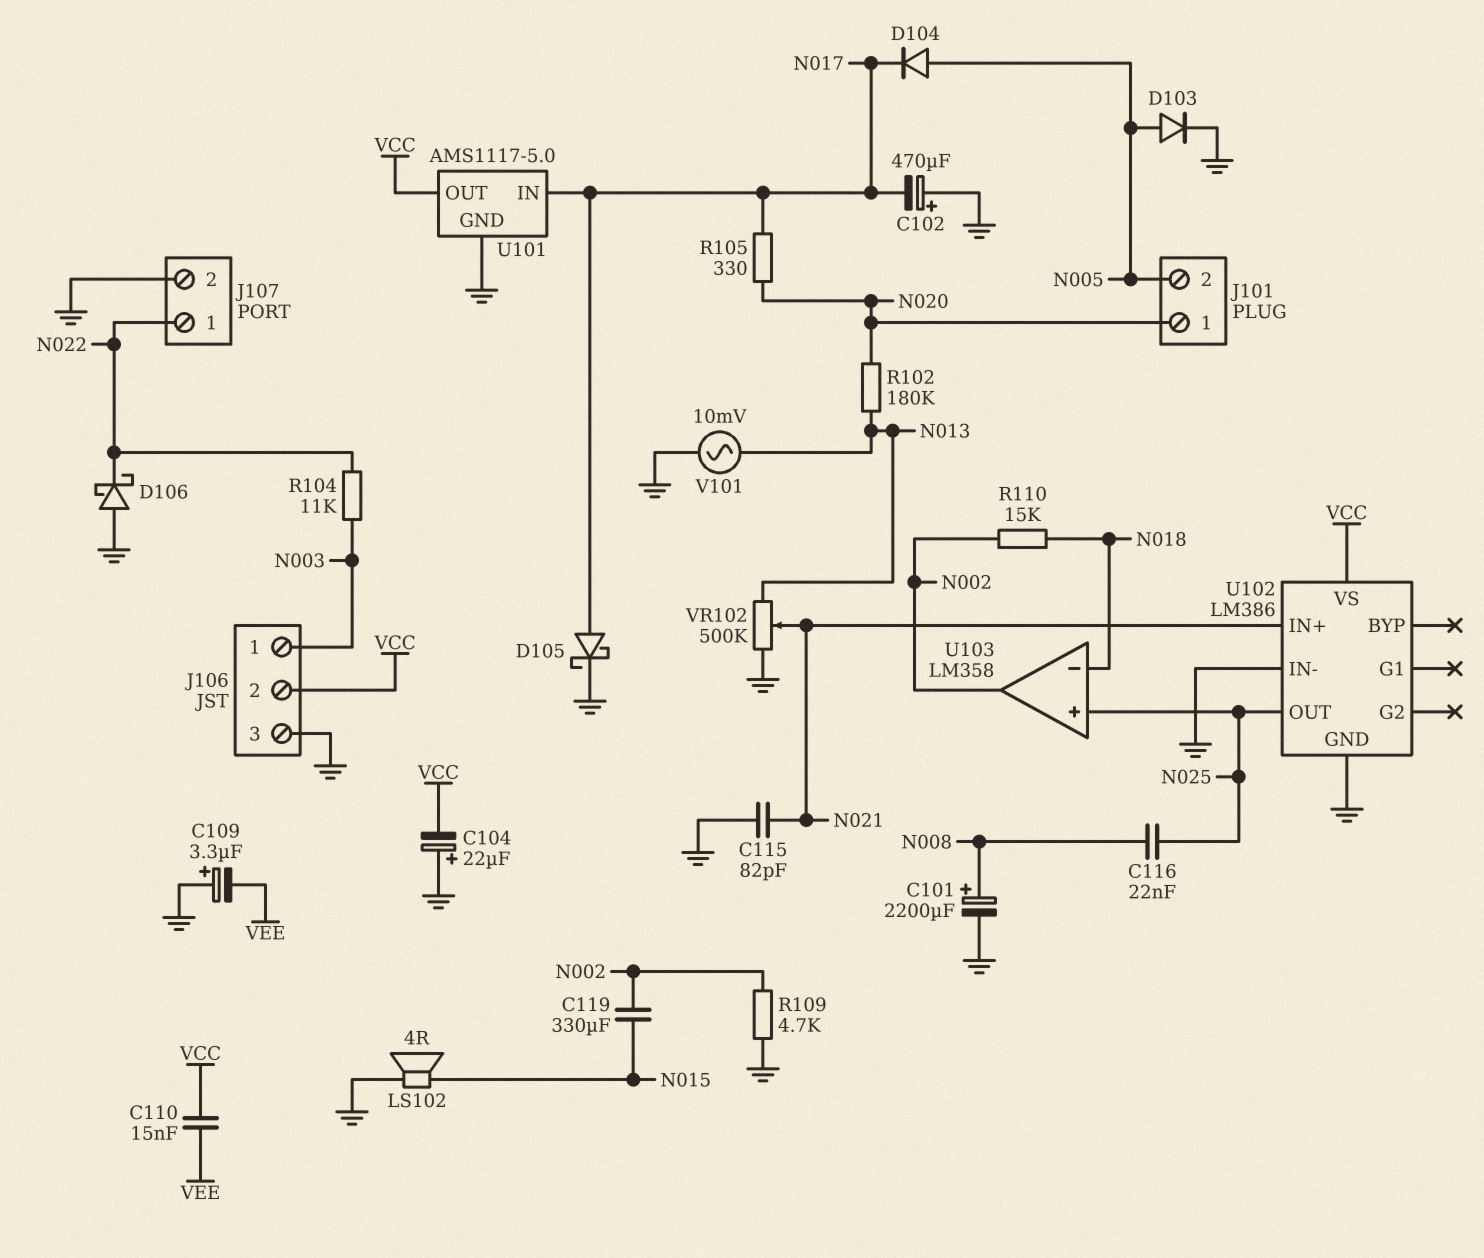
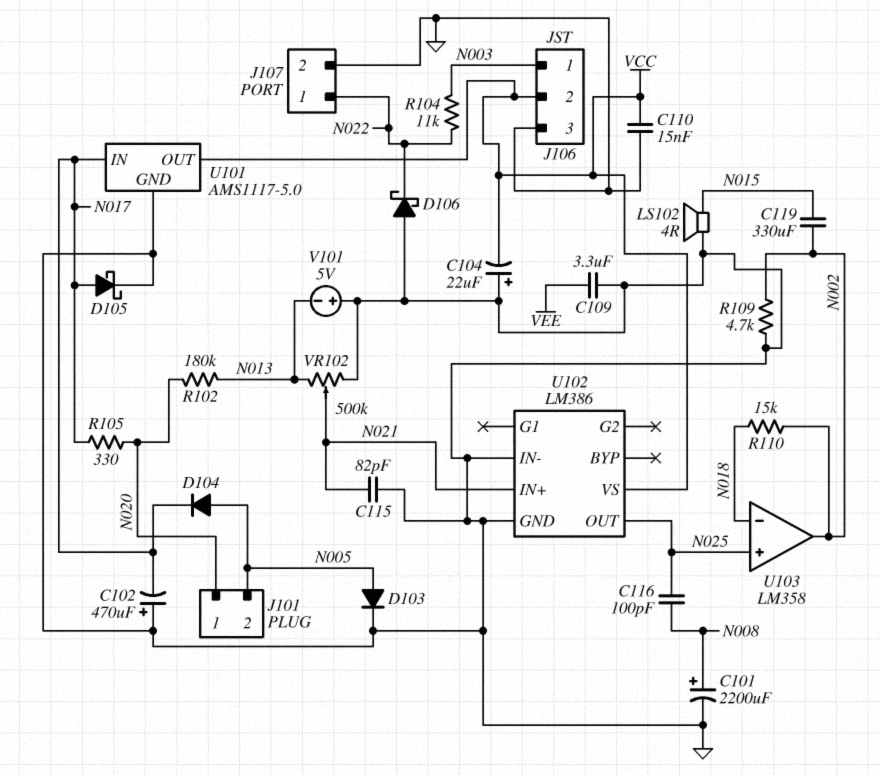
C109: 3.3uF (plus GND, minus VEE) -> 3.3uF (GND, VEE)
C110: 15nF (VCC, VEE) -> 15nF (GND, VCC)
C116: 22nF (N008, N025) -> 100pF (N008, N025)
V101: AC 10mV (GND, N013) -> 5V (plus GND, minus N013)

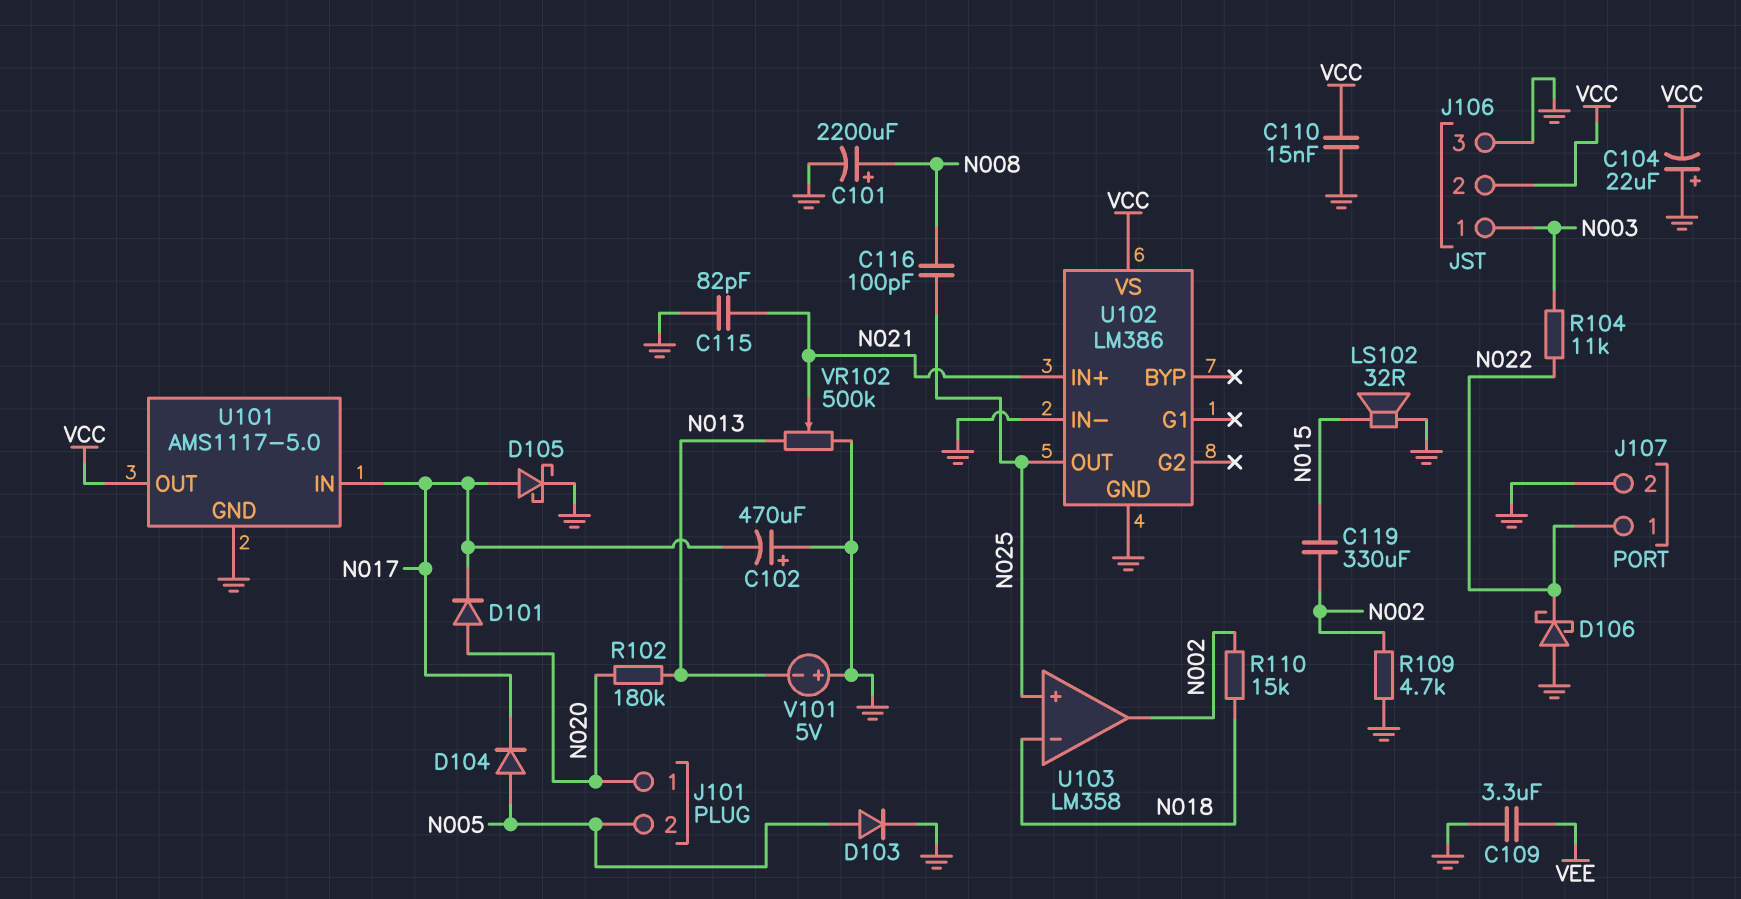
D101: none -> diode (A N020, K N017)
LS102: speaker 4R (GND, N015) -> speaker 32R (GND, N015)
R105: 330 (N017, N020) -> none

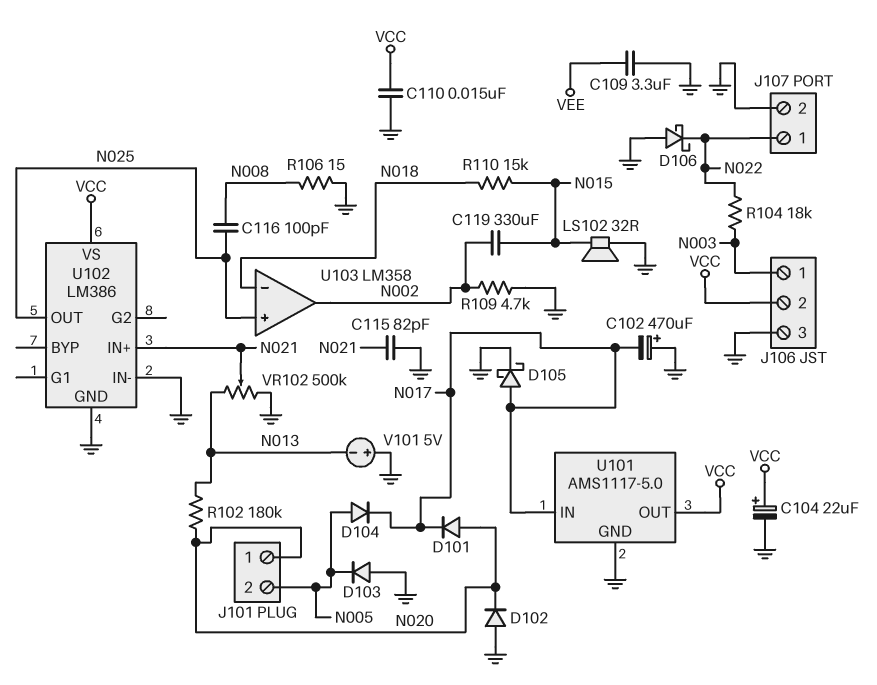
C101: 2200uF (plus N008, minus GND) -> none
C104: 22uF (plus GND, minus VCC) -> 22uF (plus VCC, minus GND)
D102: none -> diode (A GND, K N020)
D103: diode (A N005, K GND) -> diode (A GND, K N005)
R104: 11k (N003, N022) -> 18k (N003, N022)
R106: none -> 15 (GND, N008)
R110: 15k (N002, N018) -> 15k (N015, N018)

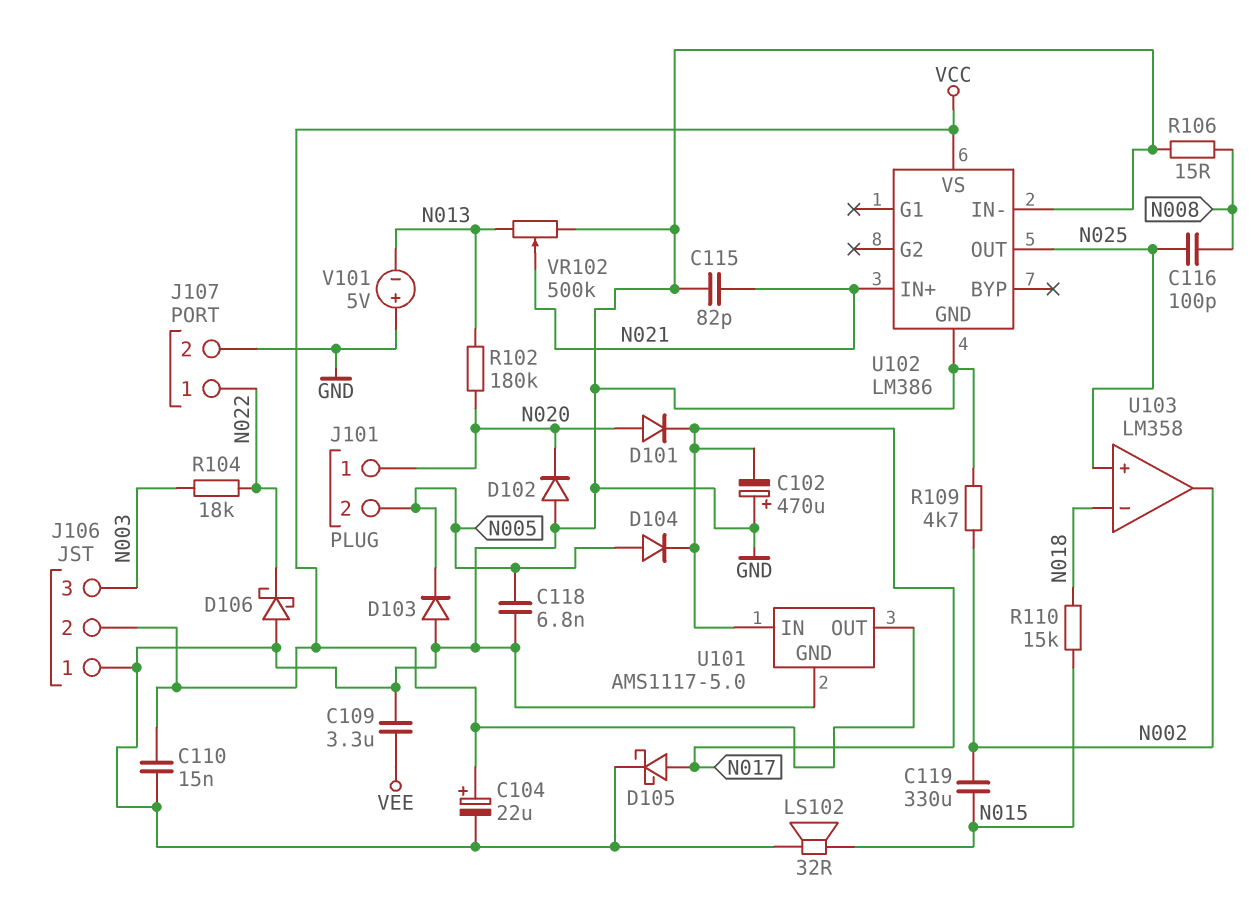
C118: none -> 6.8nF (GND, N005)
J106 pin 1: N003 -> GND
J106 pin 3: GND -> N003

